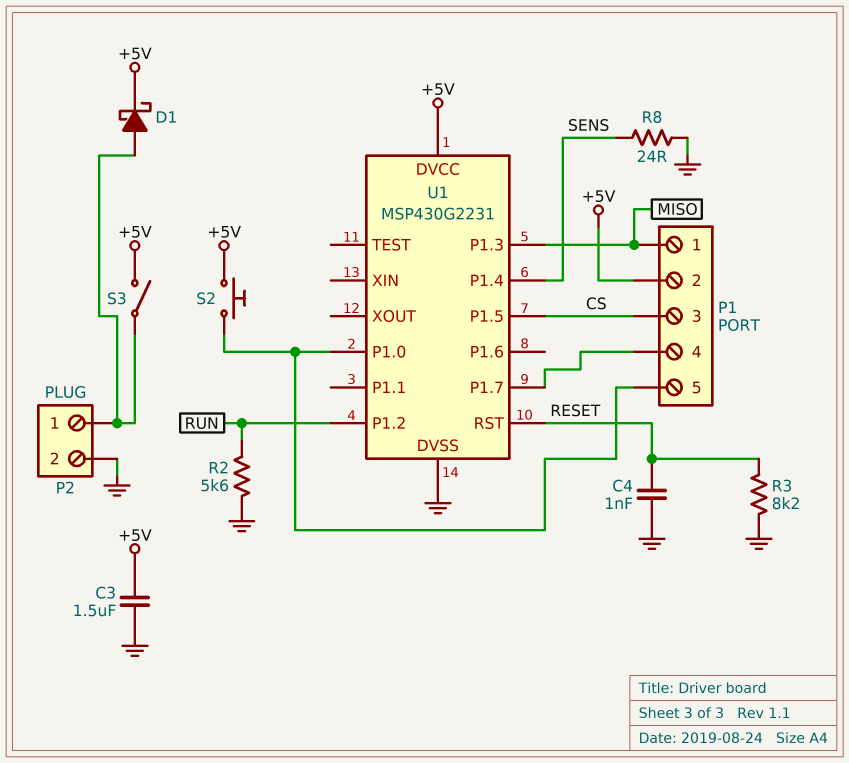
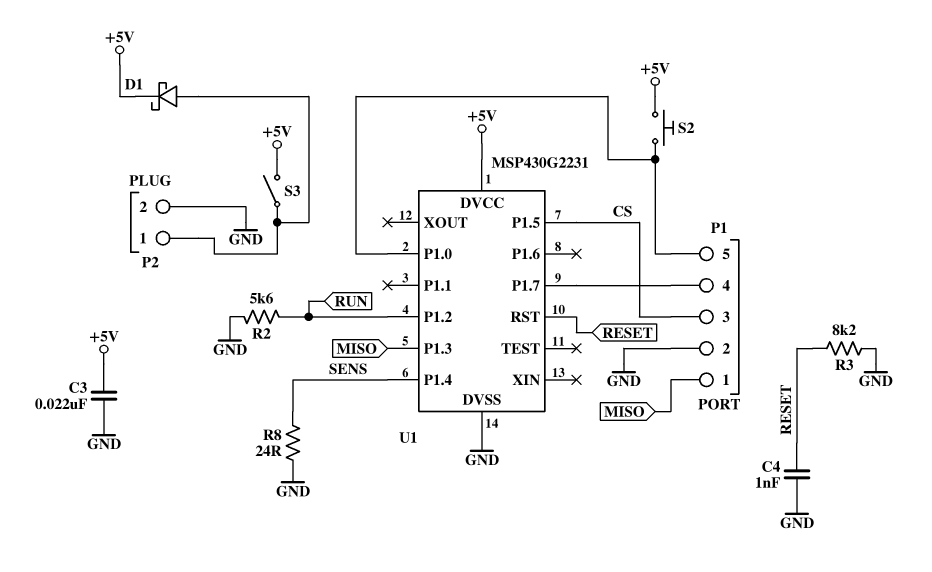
C3: 1.5uF (+5V, GND) -> 22nF (+5V, GND)
P1 pin 2: +5V -> GND

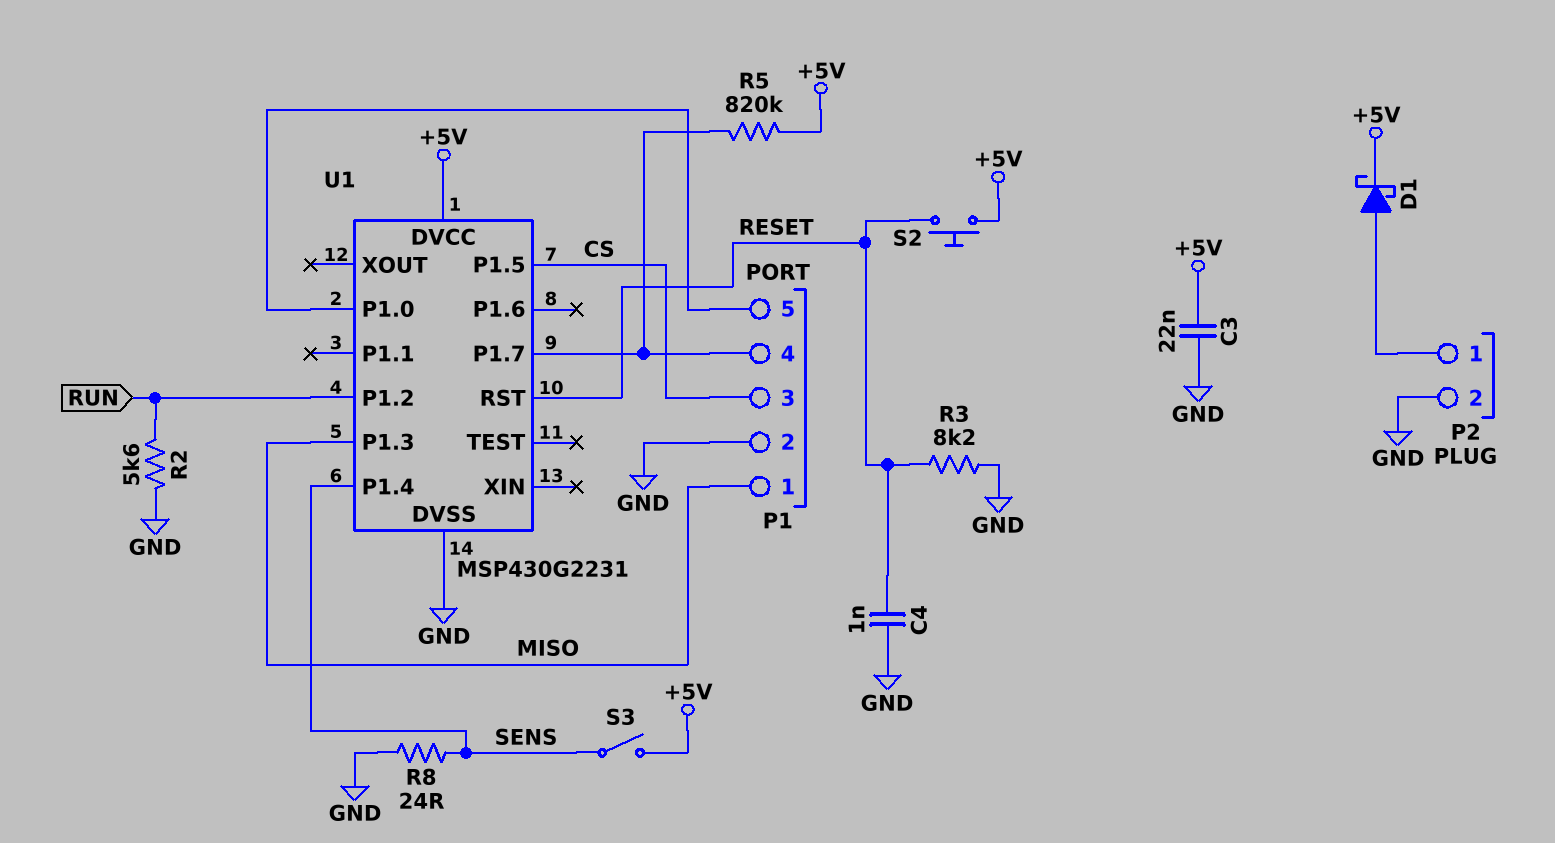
R5: none -> 820k (+5V, P1/4)
S2: button (+5V, P1/5) -> button (+5V, RESET)
S3: switch (+5V, P2/1) -> switch (+5V, SENS)

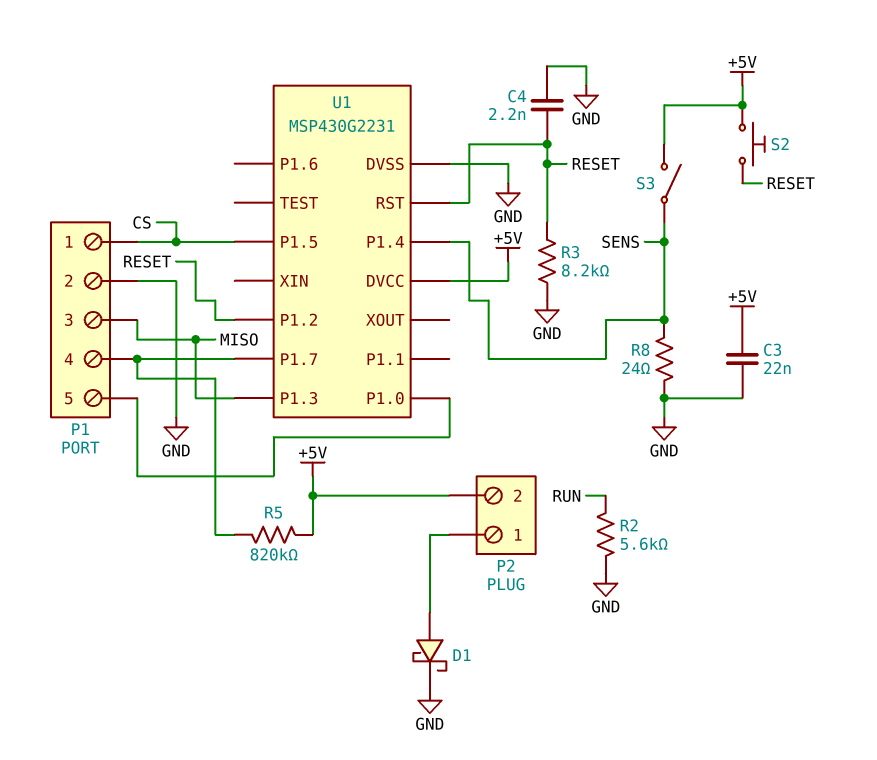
C4: 1nF (GND, RESET) -> 2.2nF (GND, RESET)
D1: schottky (A P2/1, K +5V) -> schottky (A P2/1, K GND)
P1 pin 1: MISO -> CS
P1 pin 3: CS -> MISO
P2 pin 2: GND -> +5V
U1 pin P1.2: RUN -> RESET

